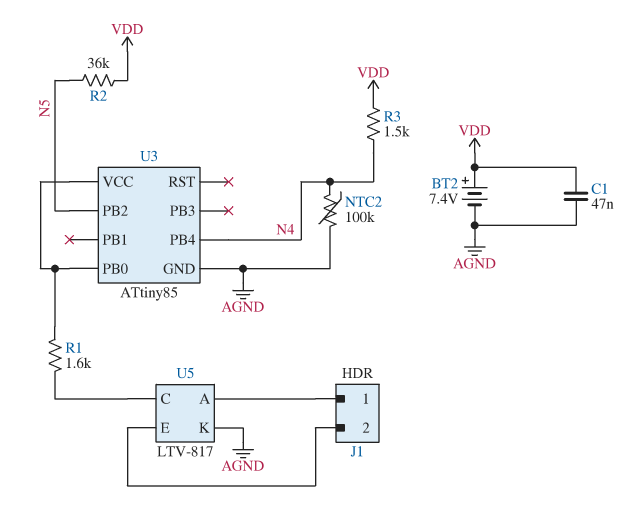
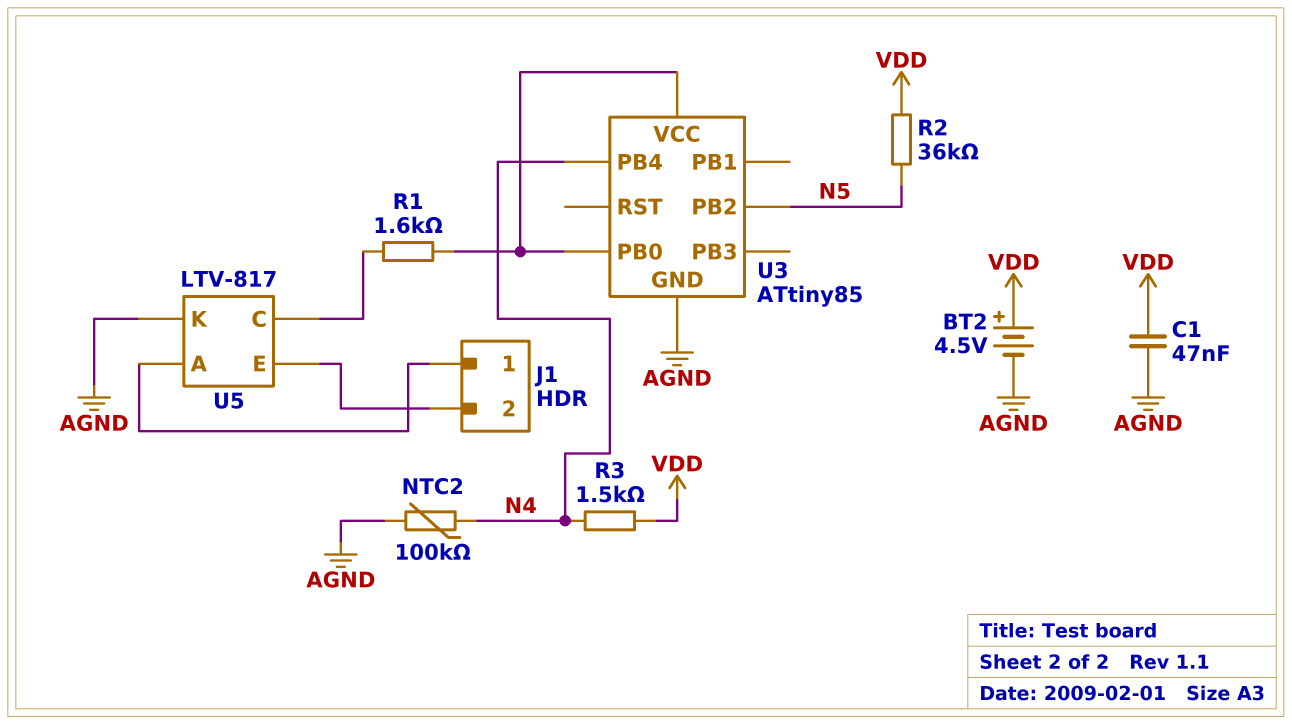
BT2: 7.4V (plus VDD, minus AGND) -> 4.5V (plus VDD, minus AGND)

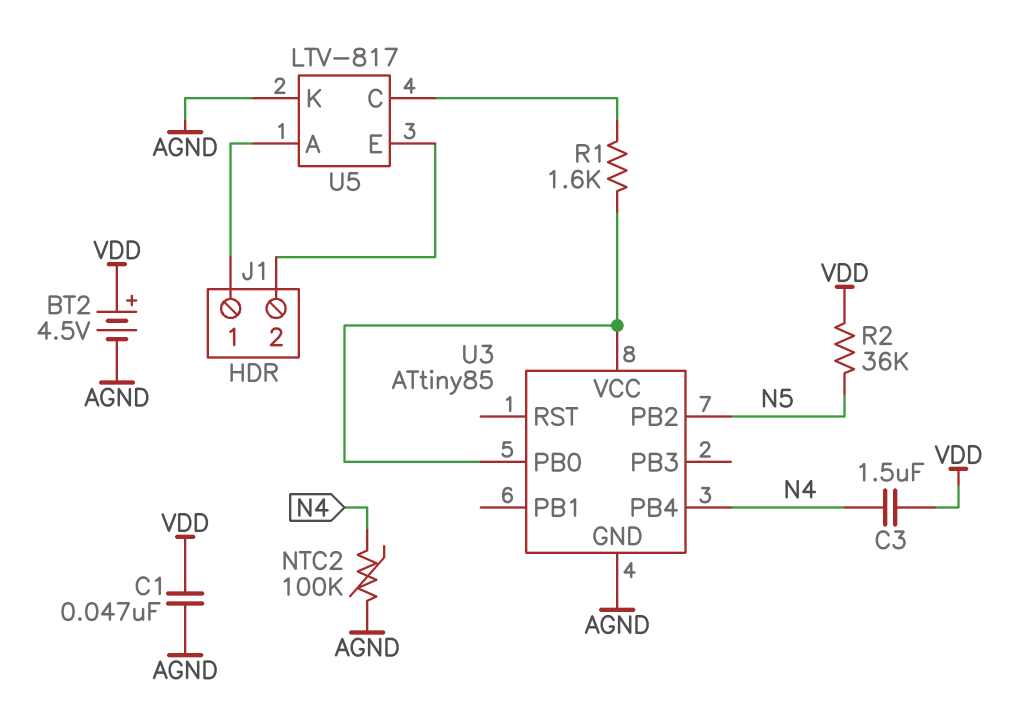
C3: none -> 1.5uF (N4, VDD)
R3: 1.5k (N4, VDD) -> none

